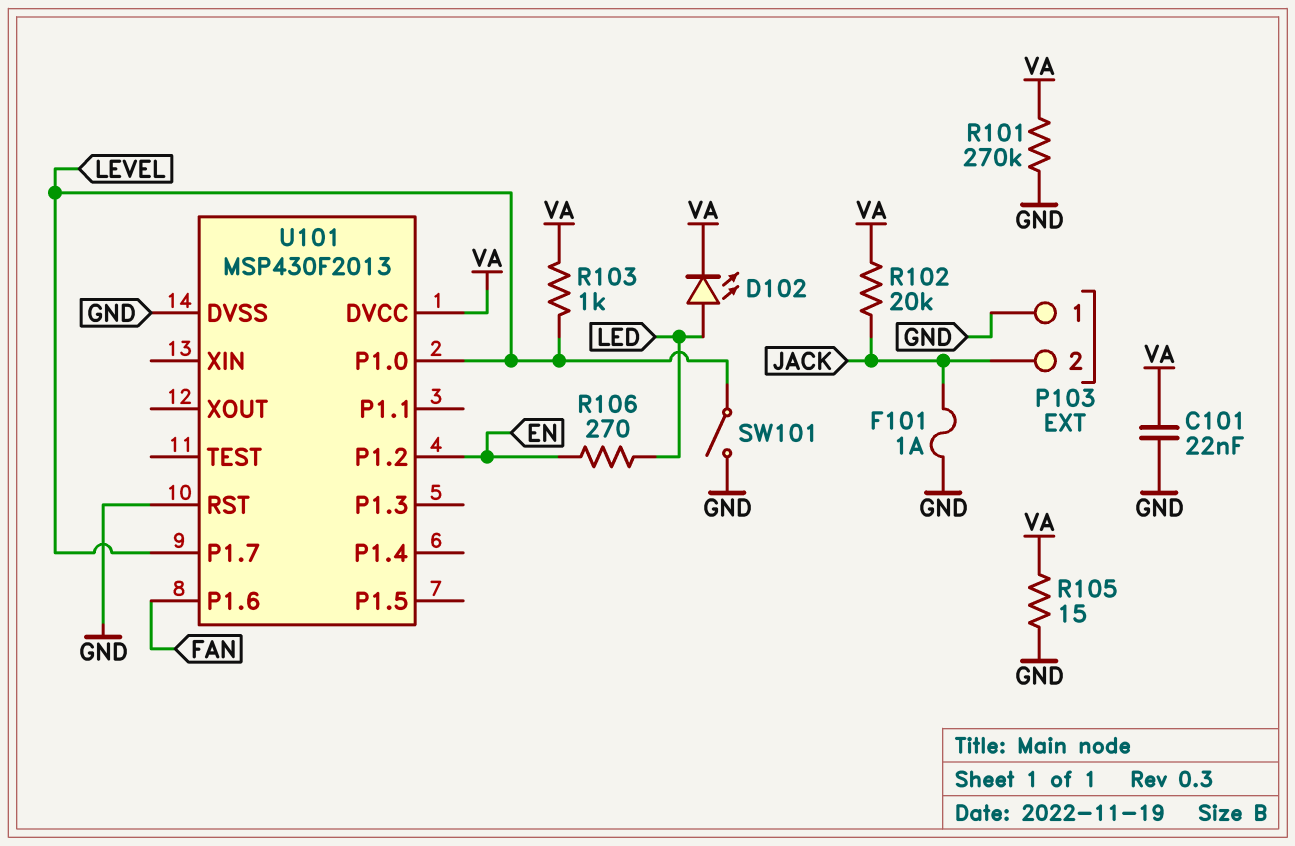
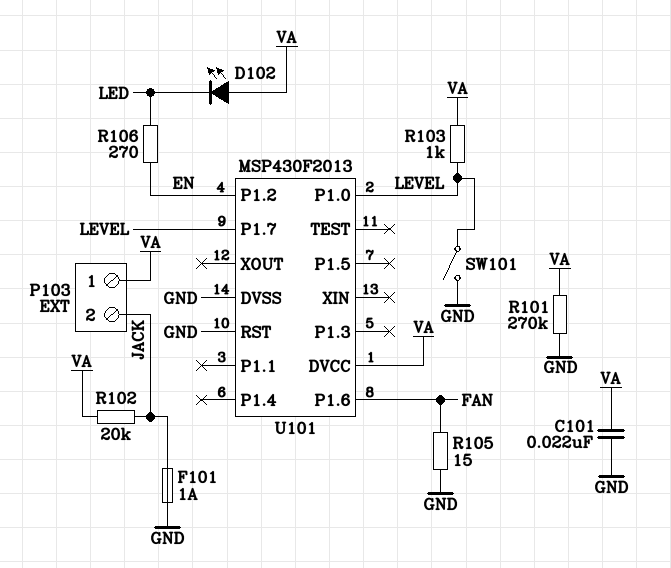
D102: LED (A LED, K VA) -> LED (A VA, K LED)
P103 pin 1: GND -> VA
R105: 15 (GND, VA) -> 15 (FAN, GND)

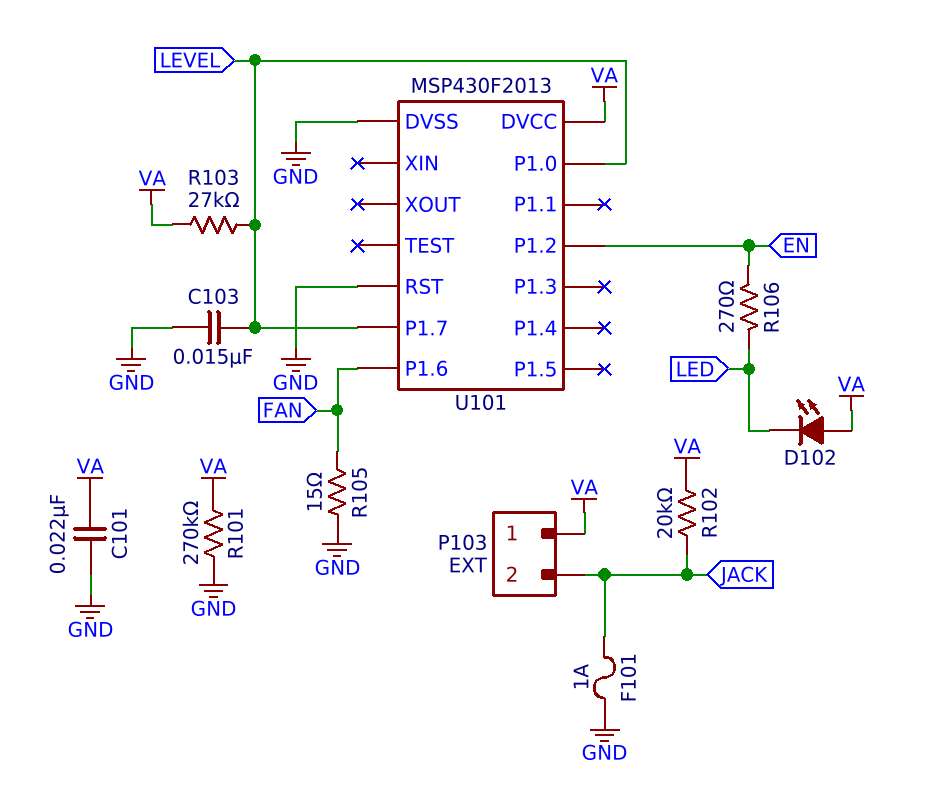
C103: none -> 15nF (GND, LEVEL)
R103: 1k (LEVEL, VA) -> 27k (LEVEL, VA)
SW101: switch (GND, LEVEL) -> none

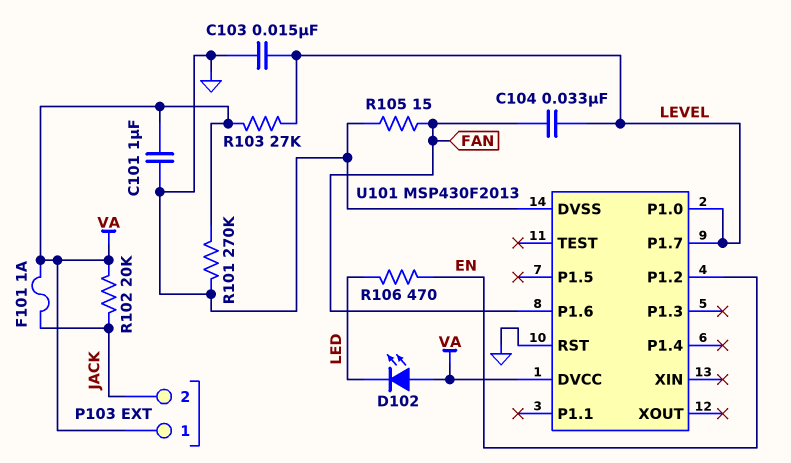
C101: 22nF (GND, VA) -> 1uF (GND, VA)
C104: none -> 33nF (FAN, LEVEL)
F101: 1A (GND, JACK) -> 1A (JACK, VA)
R106: 270 (EN, LED) -> 470 (EN, LED)

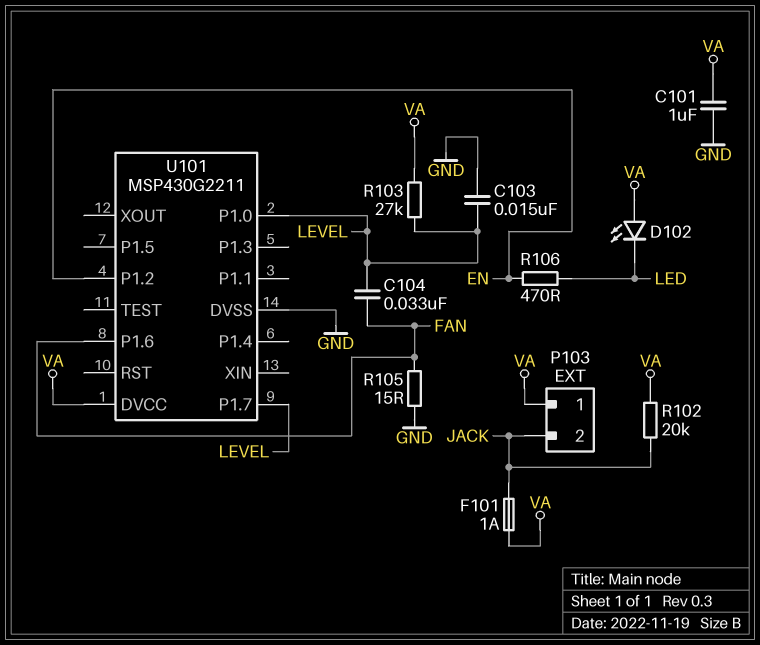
R101: 270k (GND, VA) -> none
U101: MSP430F2013 -> MSP430G2211
U101 pin RST: GND -> none

